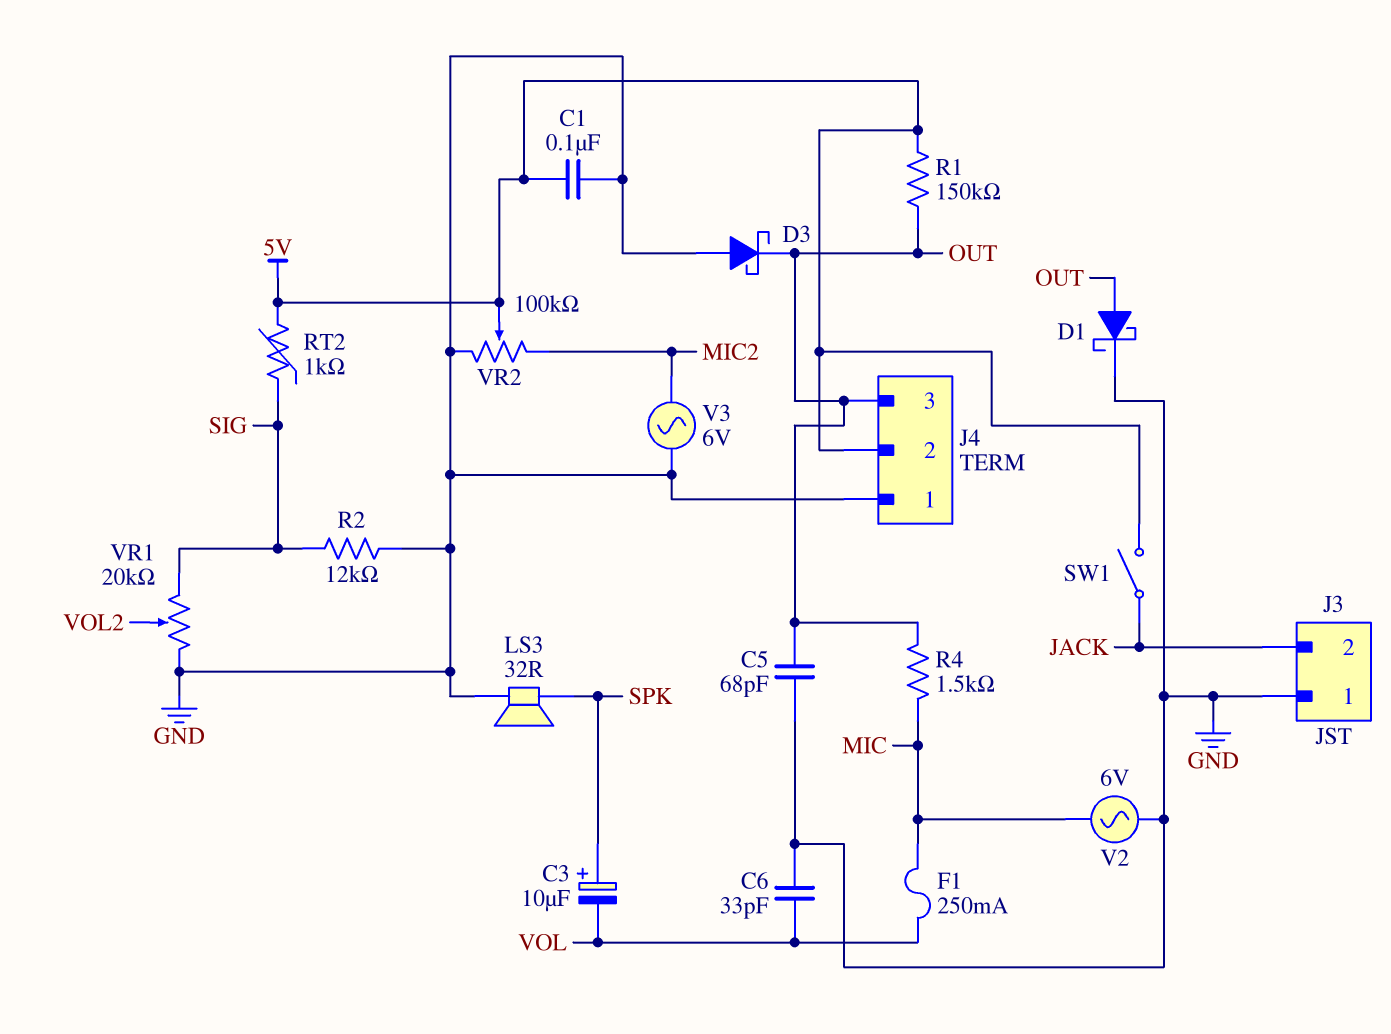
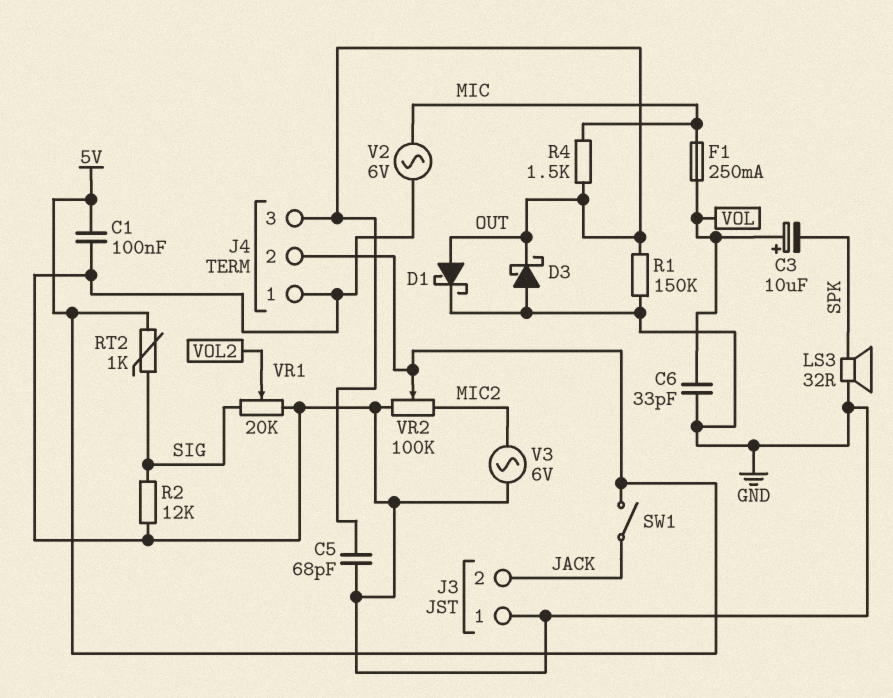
C3: 10uF (plus SPK, minus VOL) -> 10uF (plus VOL, minus SPK)
R1: 150k (5V, OUT) -> 150k (GND, OUT)

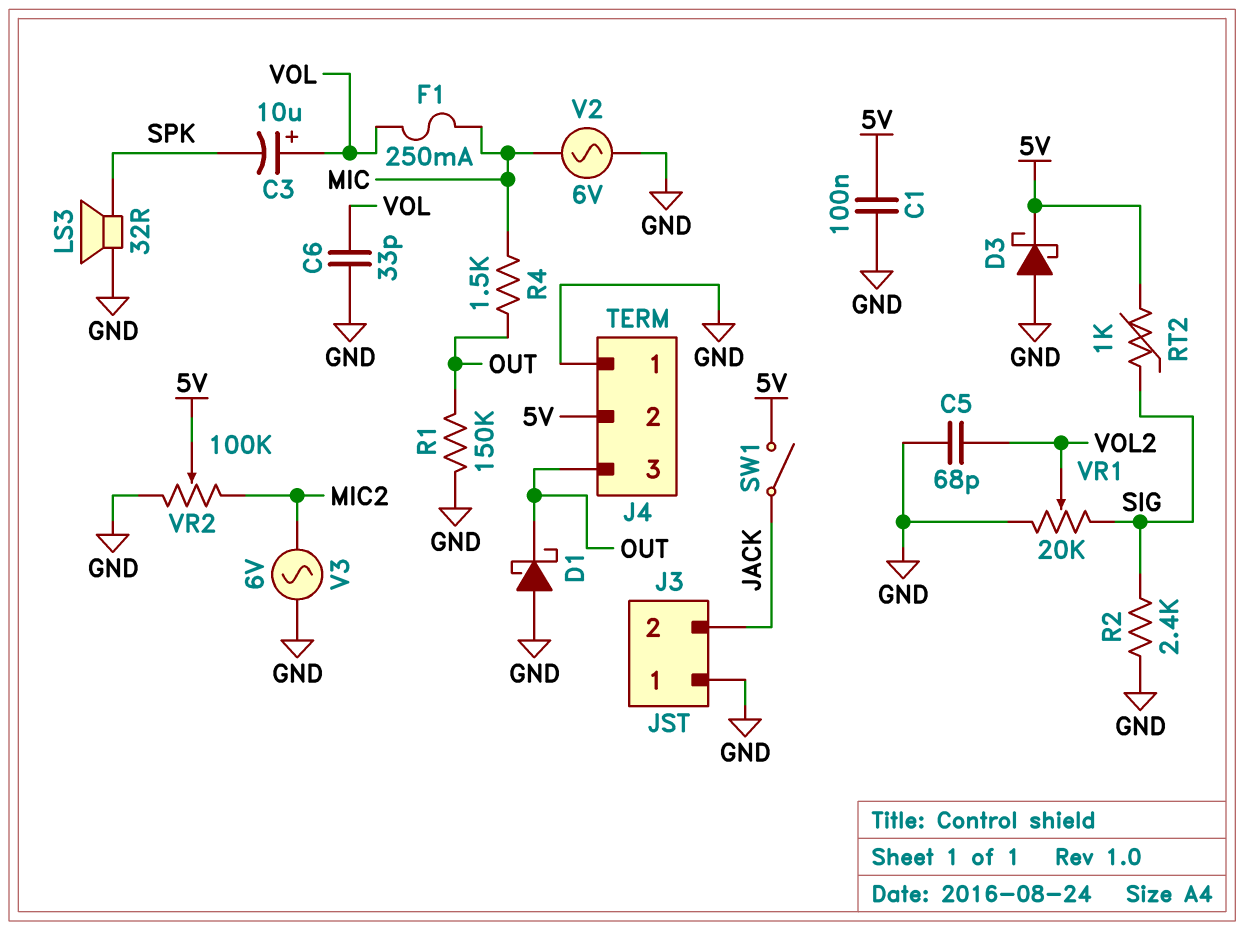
C5: 68pF (GND, OUT) -> 68pF (GND, VOL2)
D1: schottky (A OUT, K GND) -> schottky (A GND, K OUT)
D3: schottky (A GND, K OUT) -> schottky (A GND, K 5V)
R2: 12k (GND, SIG) -> 2.4k (GND, SIG)

